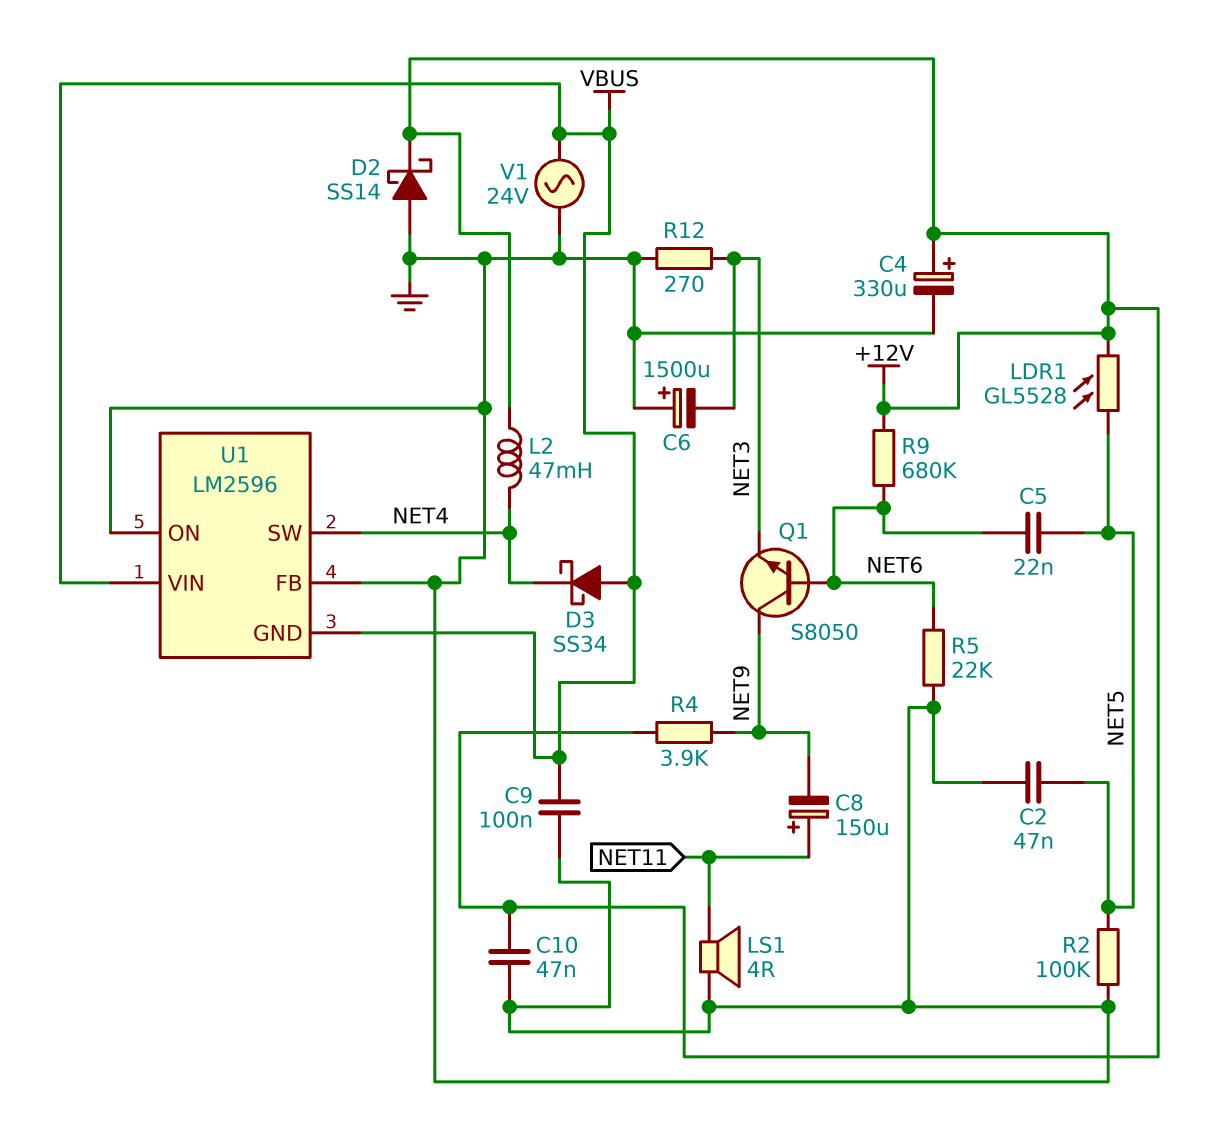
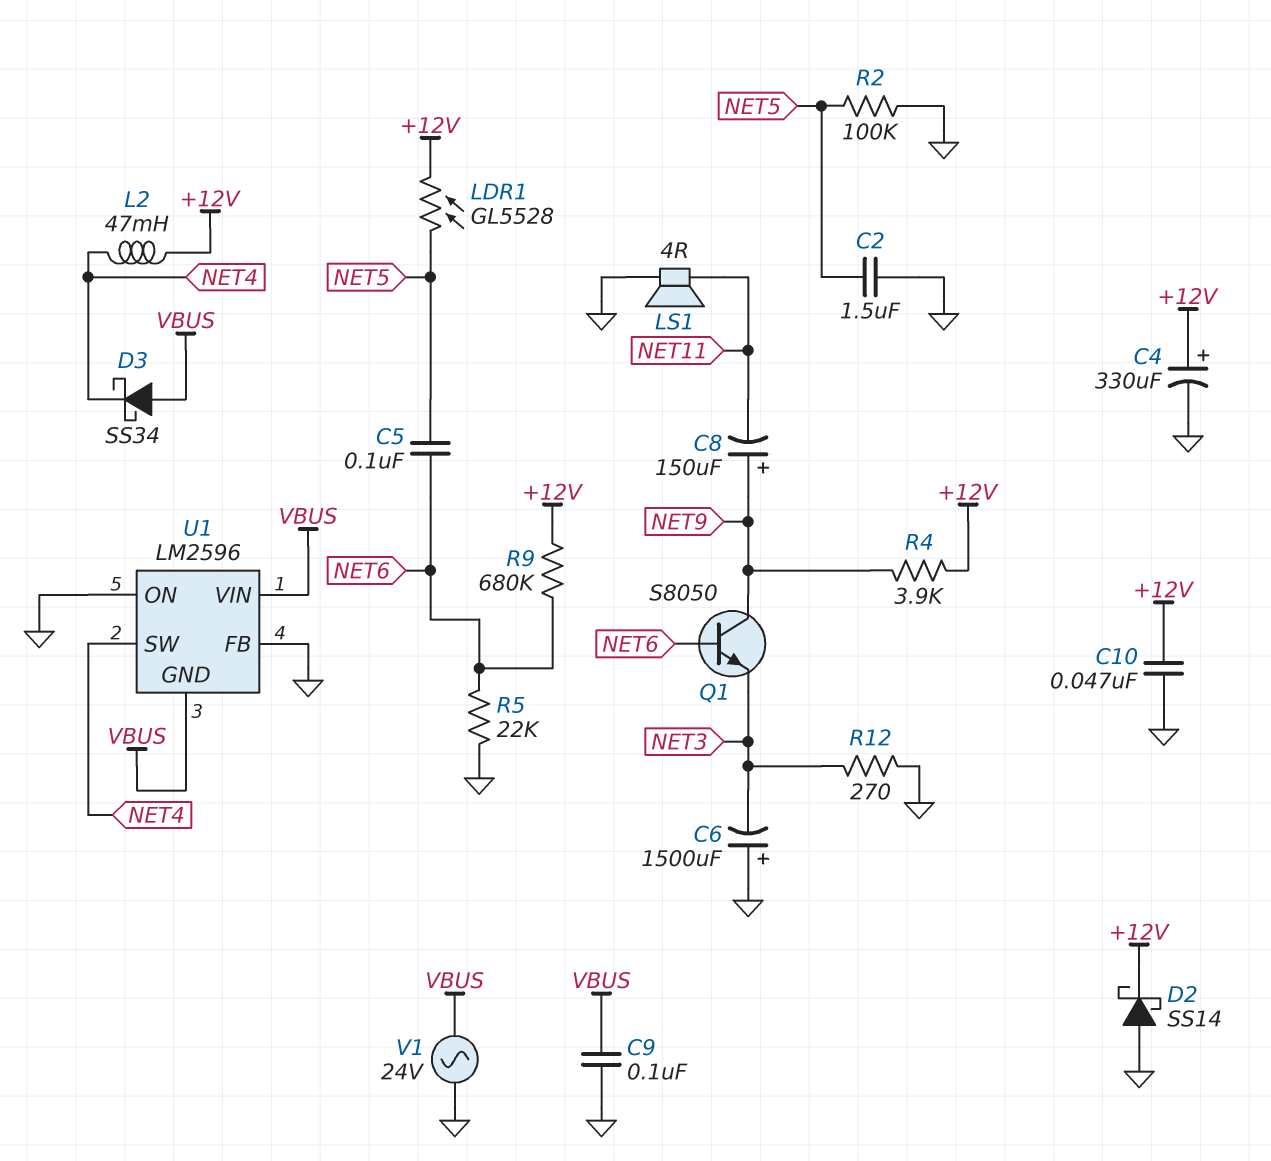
C2: 47nF (GND, NET5) -> 1.5uF (GND, NET5)
C5: 22nF (NET5, NET6) -> 100nF (NET5, NET6)
C8: 150uF (plus NET11, minus NET9) -> 150uF (plus NET9, minus NET11)

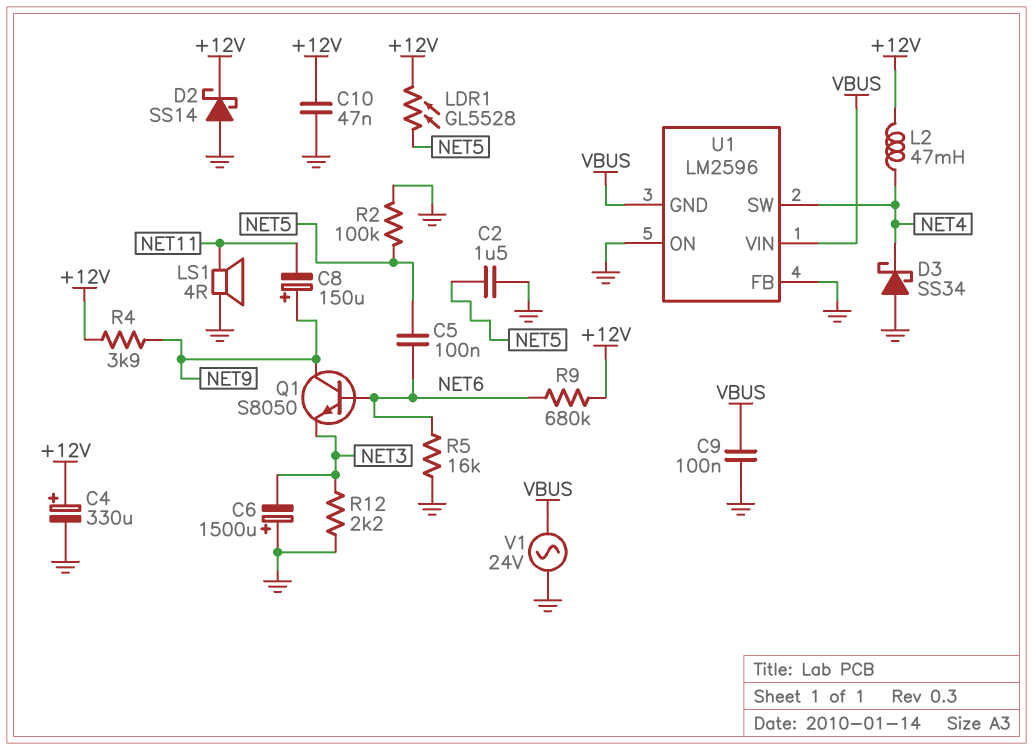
D3: schottky SS34 (A VBUS, K NET4) -> schottky SS34 (A GND, K NET4)
R5: 22k (GND, NET6) -> 16k (GND, NET6)
R12: 270 (GND, NET3) -> 2.2k (GND, NET3)

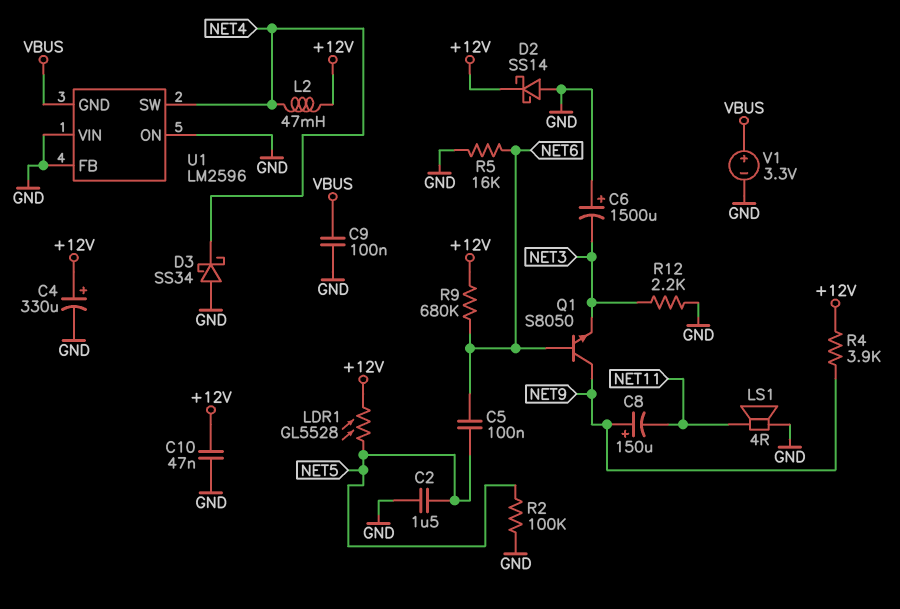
U1 pin VIN: VBUS -> GND
V1: AC 24V (GND, VBUS) -> 3.3V (plus VBUS, minus GND)

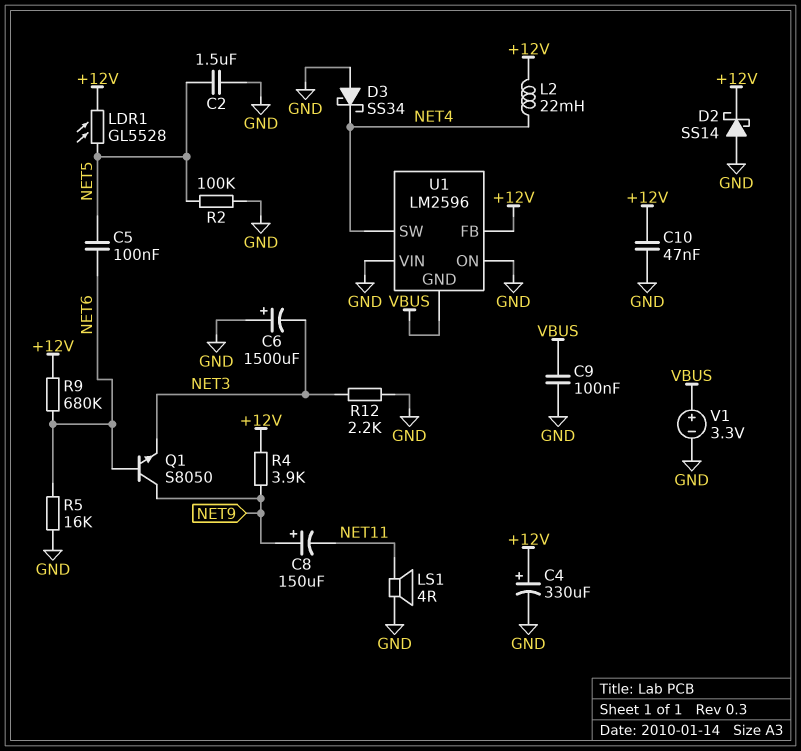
L2: 47mH (+12V, NET4) -> 22mH (+12V, NET4)
U1 pin FB: GND -> +12V

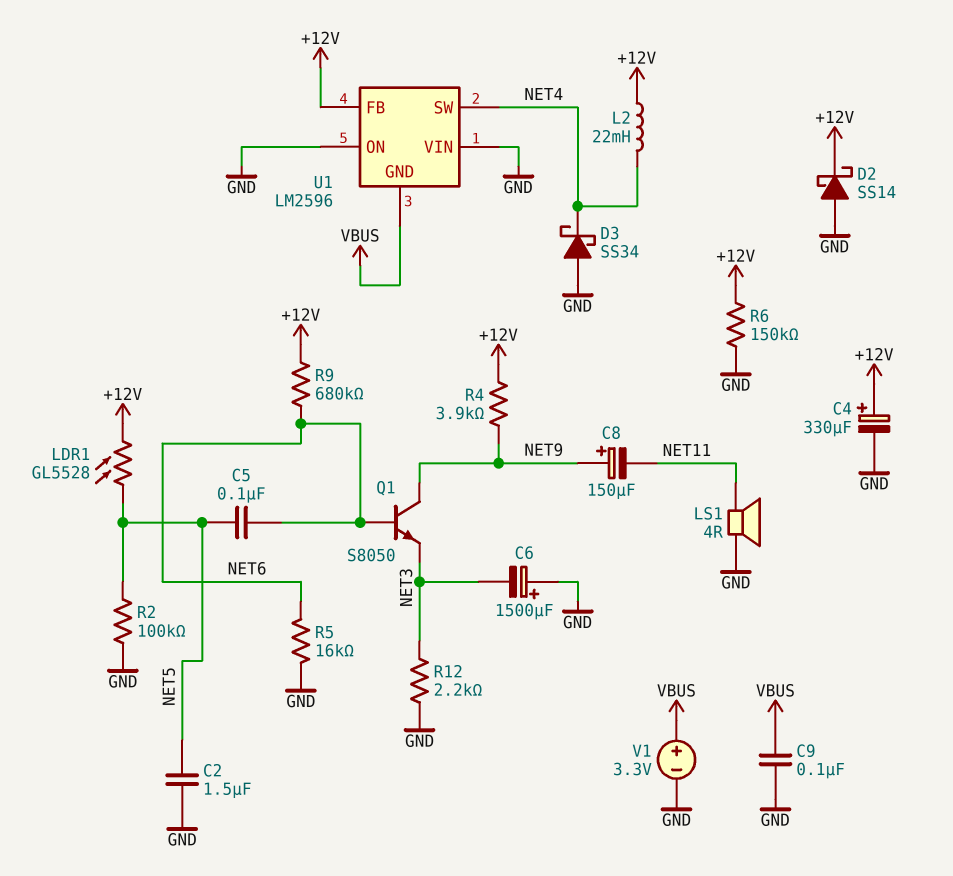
C10: 47nF (+12V, GND) -> none
R6: none -> 150k (+12V, GND)

